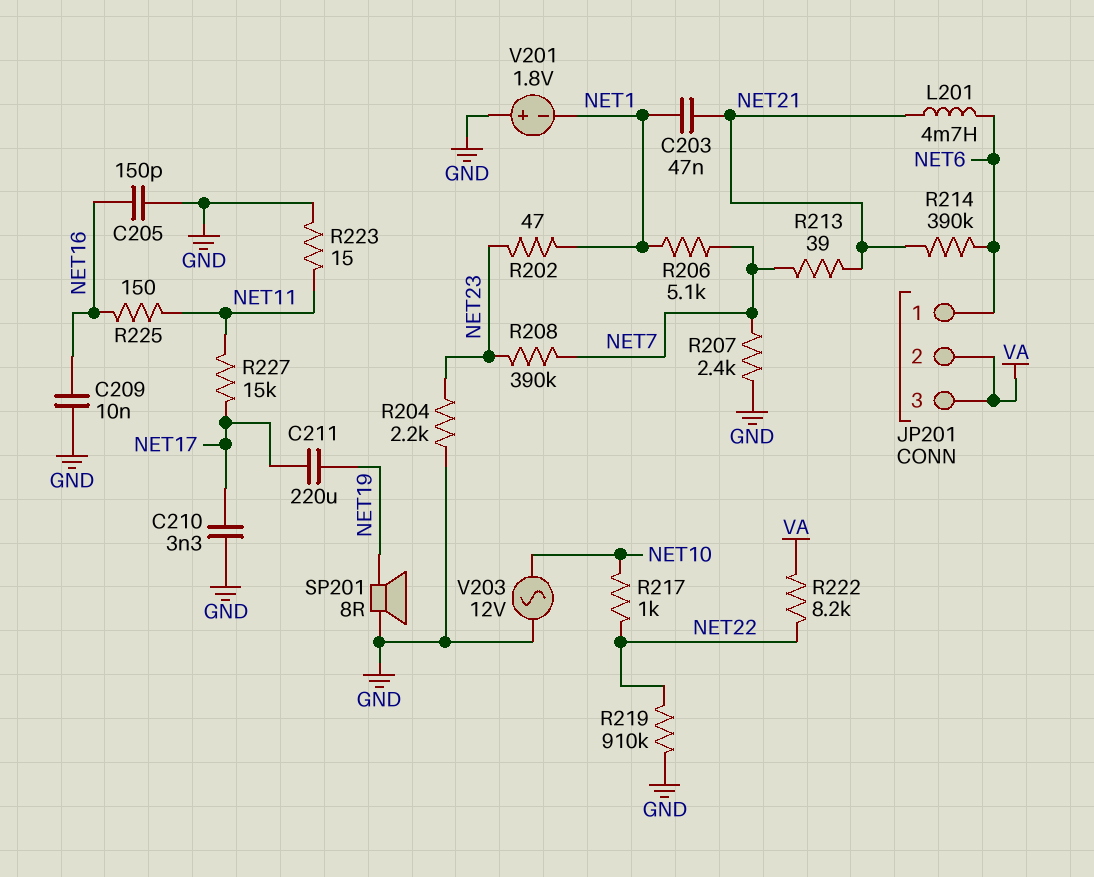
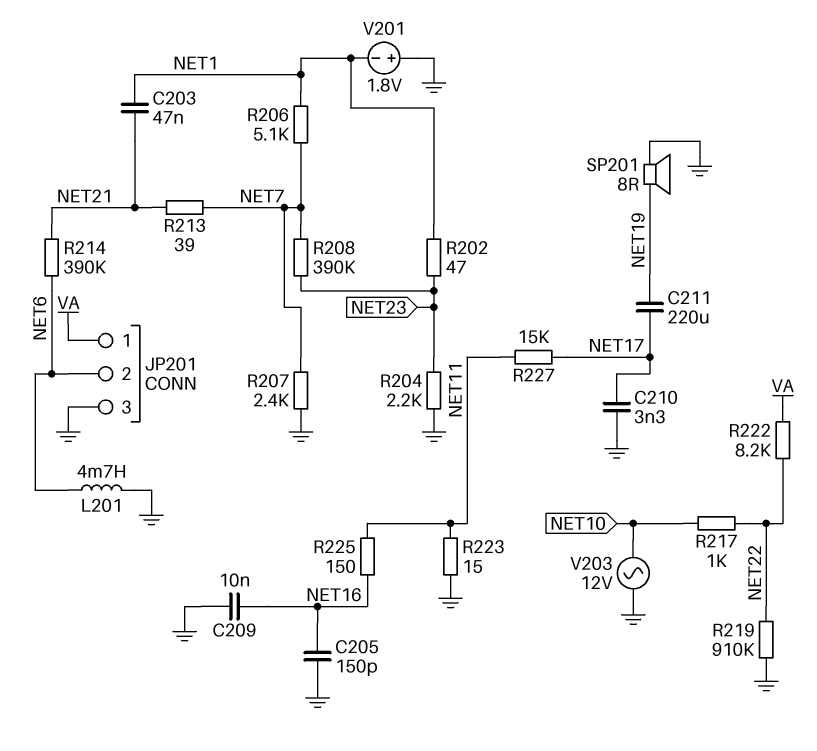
JP201 pin 1: NET6 -> VA
JP201 pin 2: VA -> NET6
JP201 pin 3: VA -> GND
L201: 4.7mH (NET6, NET21) -> 4.7mH (GND, NET6)

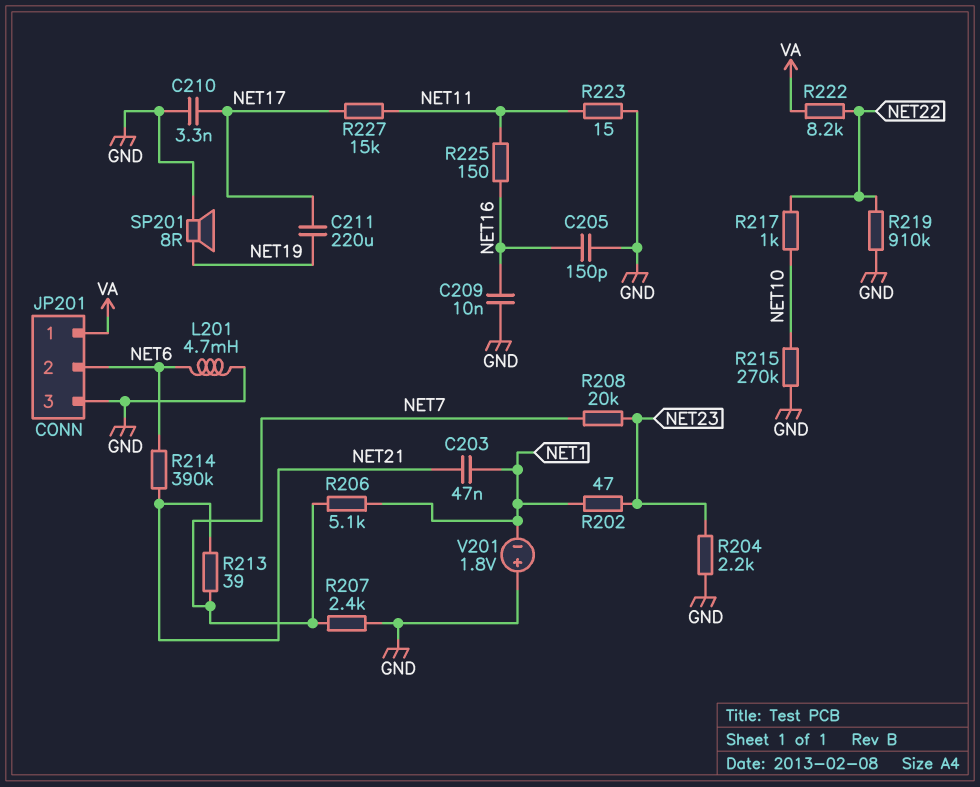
R208: 390k (NET7, NET23) -> 20k (NET7, NET23)
R215: none -> 270k (GND, NET10)
V203: AC 12V (GND, NET10) -> none

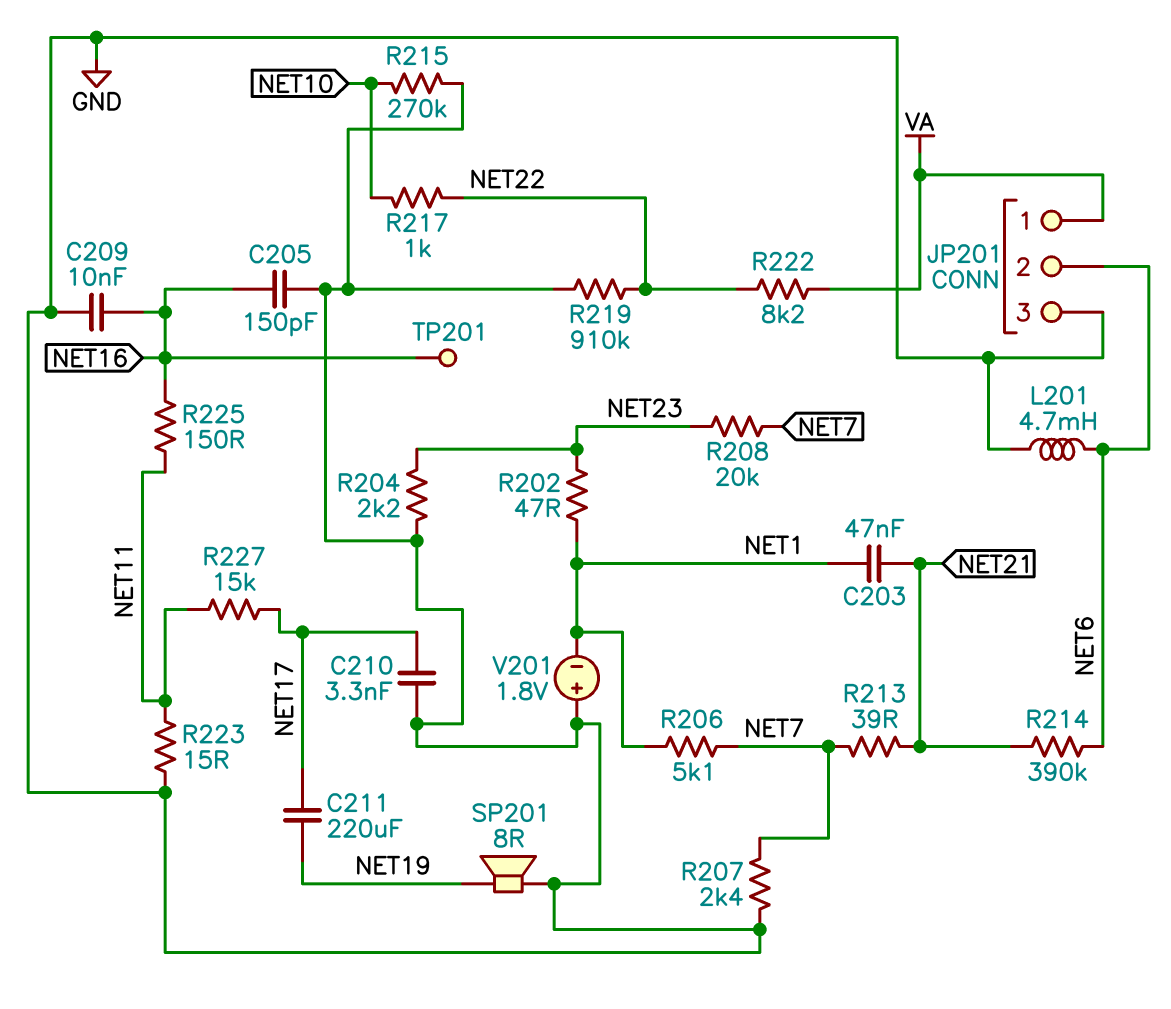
TP201: none -> test point (NET16)

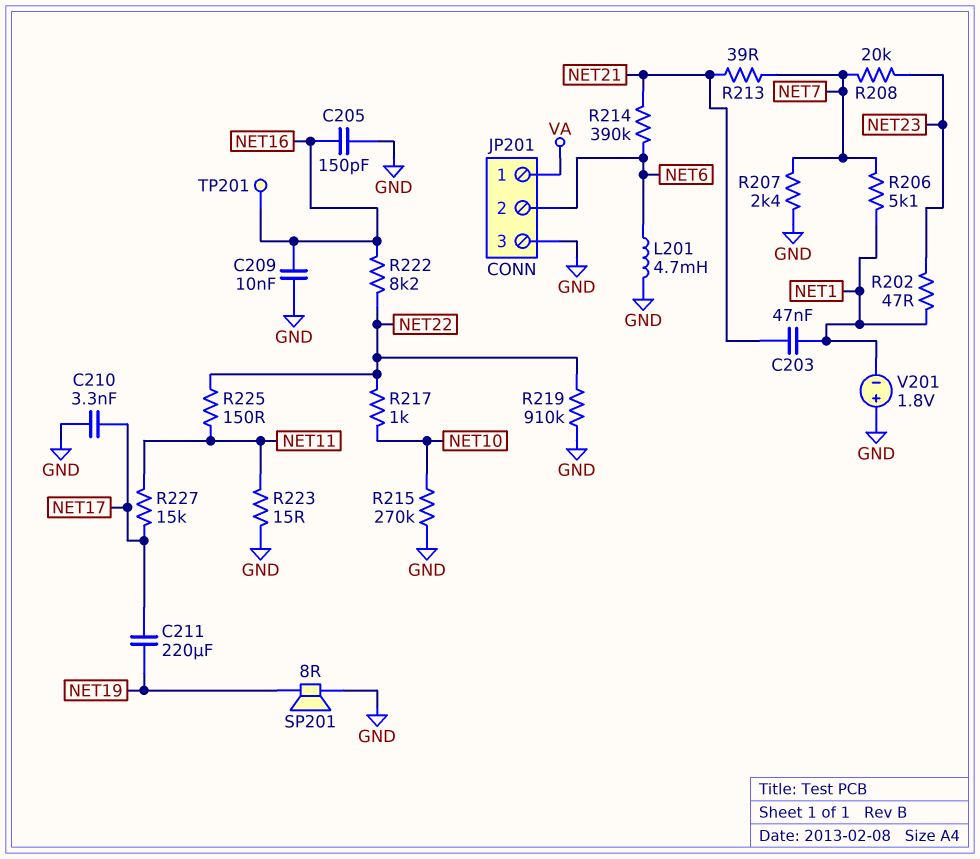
R204: 2.2k (GND, NET23) -> none
R222: 8.2k (NET22, VA) -> 8.2k (NET16, NET22)
R225: 150 (NET11, NET16) -> 150 (NET11, NET22)

